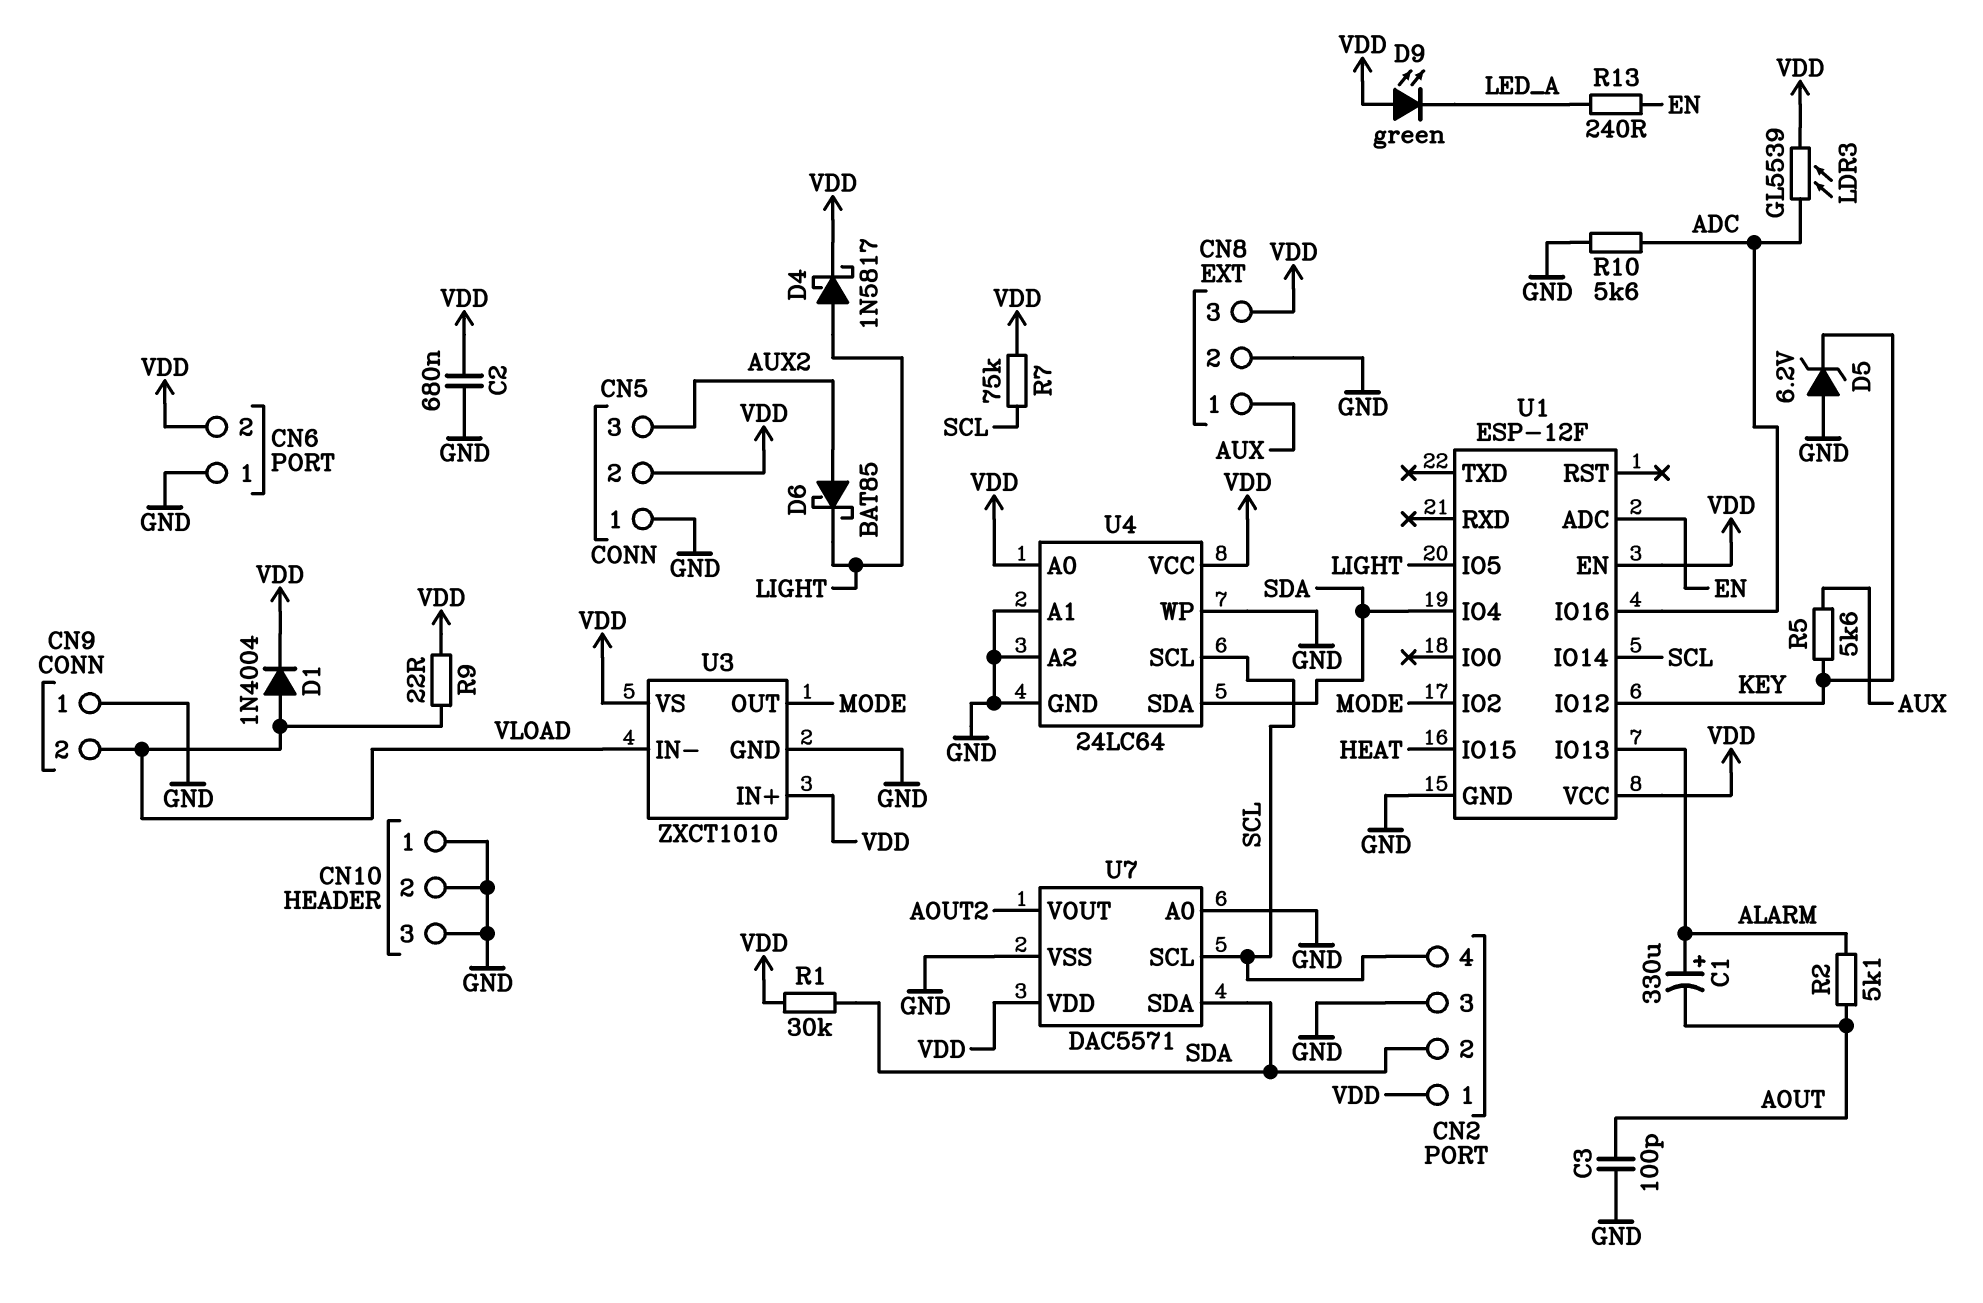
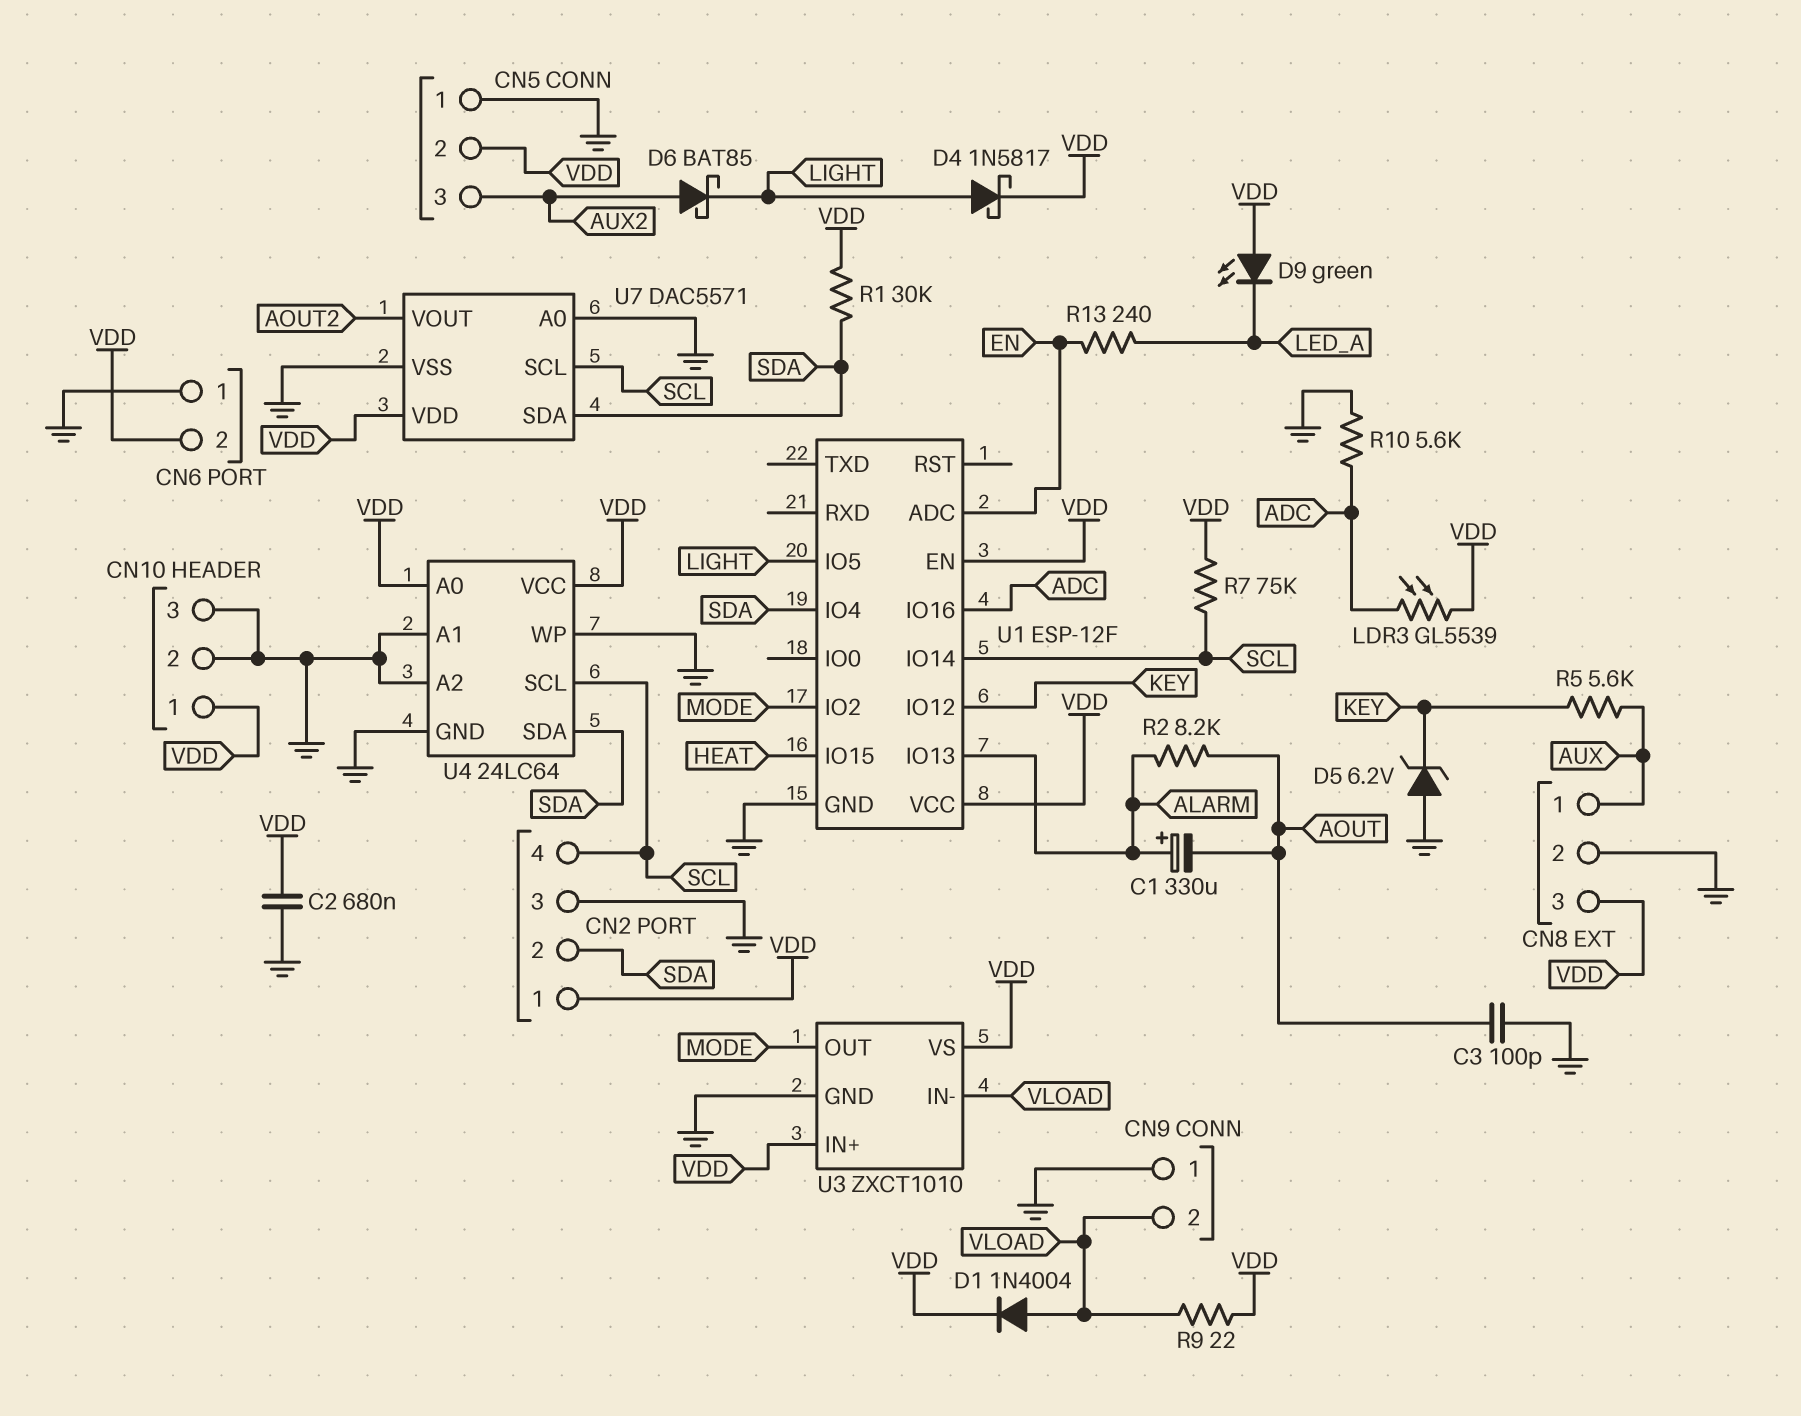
CN10 pin 1: GND -> VDD
R2: 5.1k (ALARM, AOUT) -> 8.2k (ALARM, AOUT)

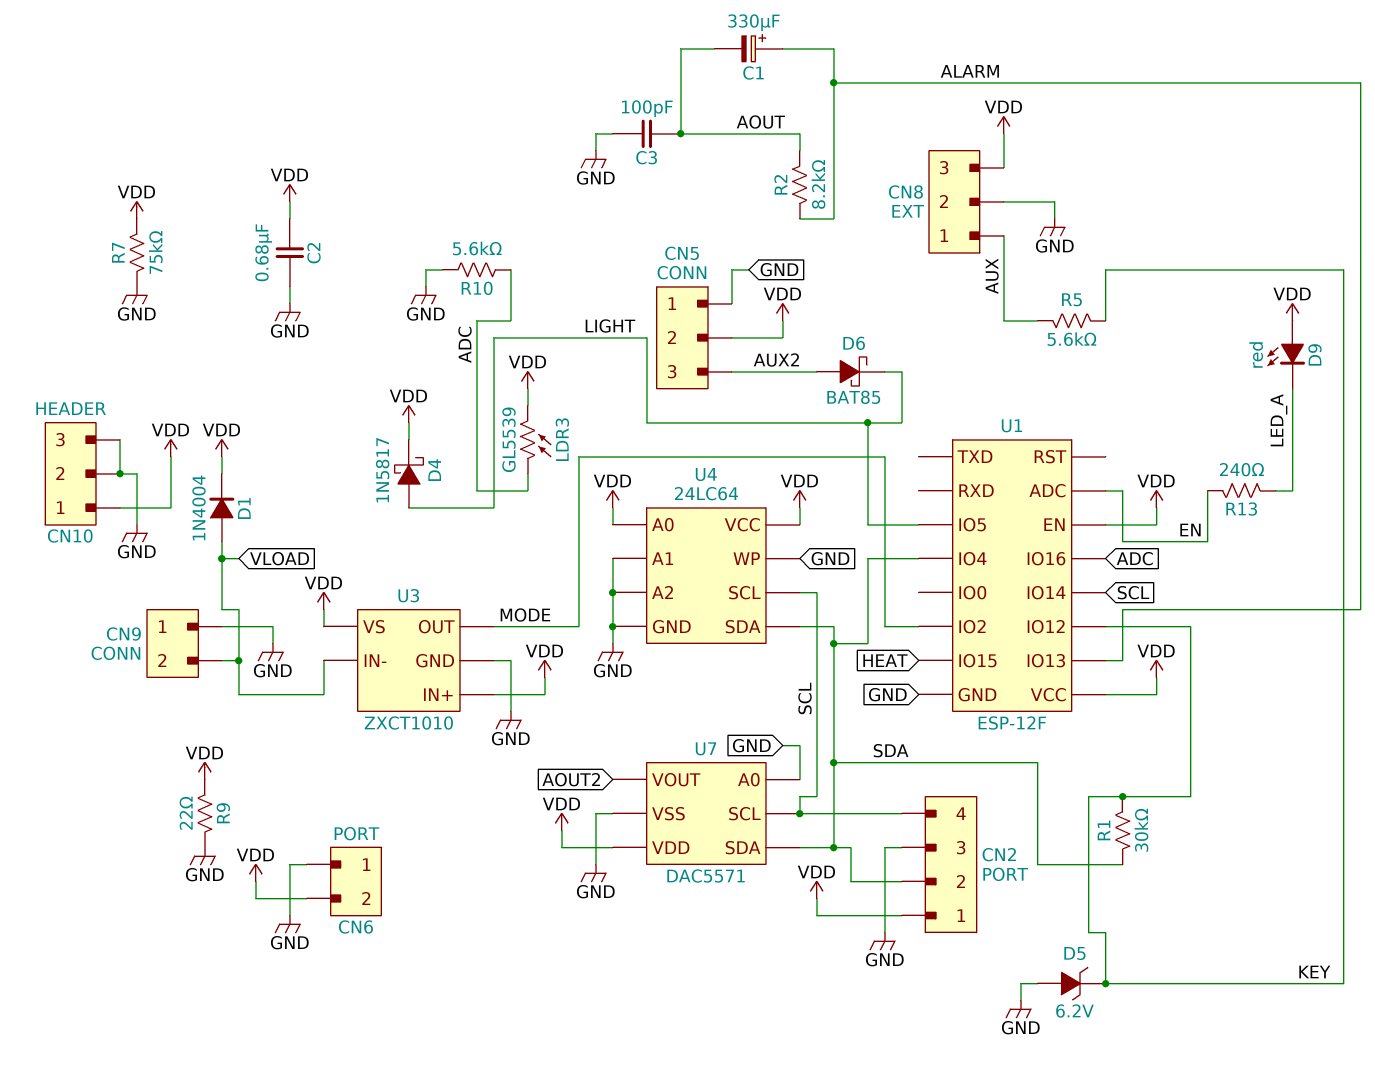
D9: LED green (A VDD, K LED_A) -> LED red (A VDD, K LED_A)
R1: 30k (SDA, VDD) -> 30k (KEY, SDA)
R7: 75k (SCL, VDD) -> 75k (GND, VDD)
R9: 22 (VDD, VLOAD) -> 22 (GND, VDD)

